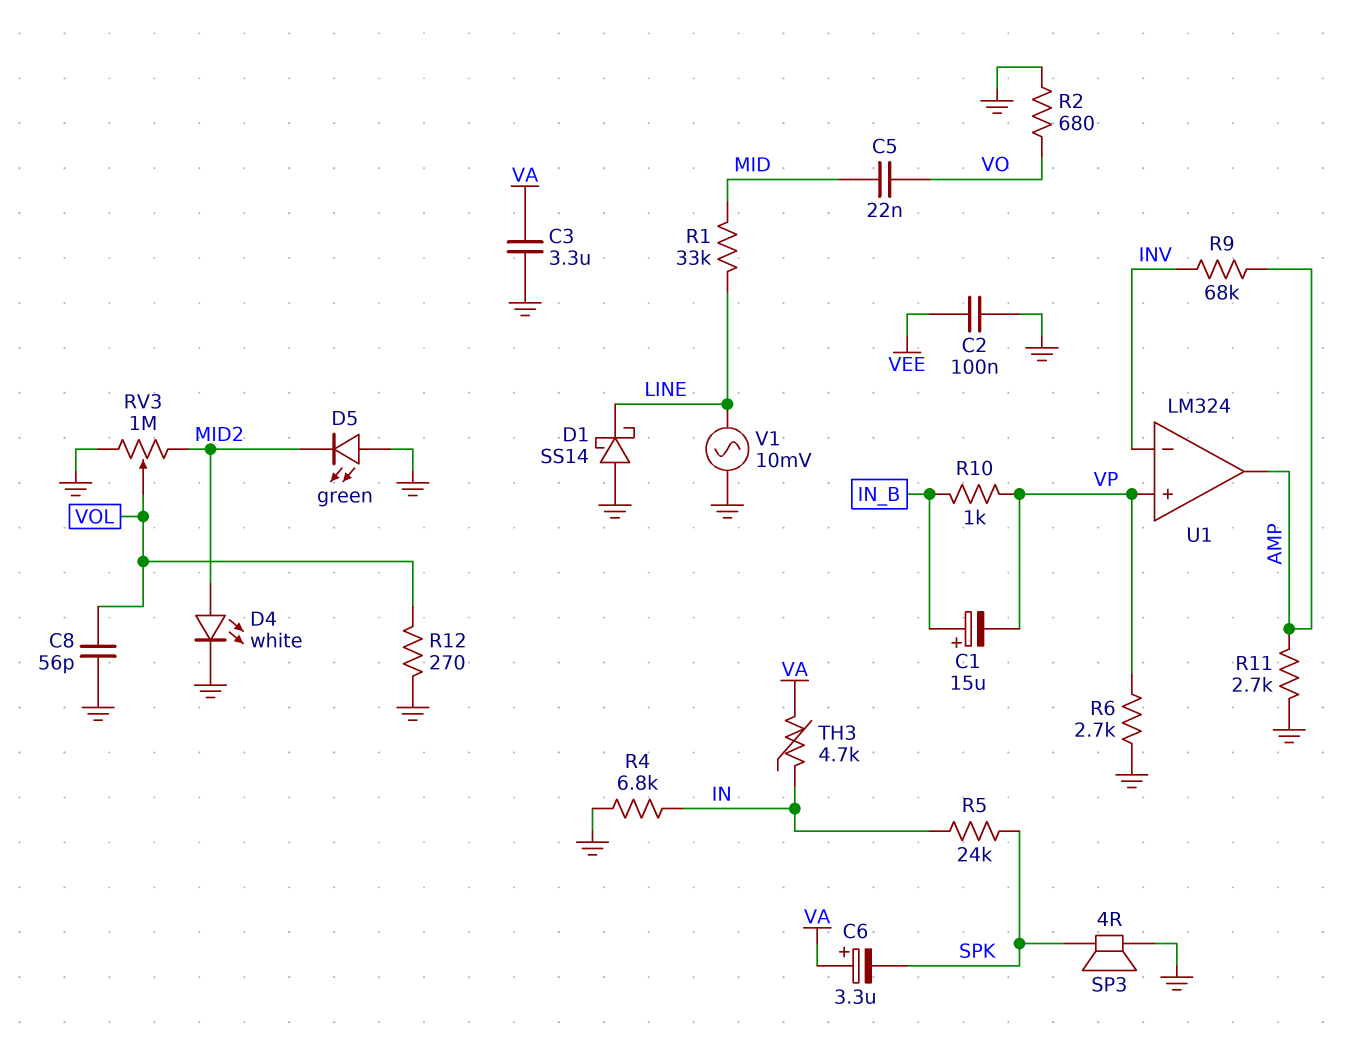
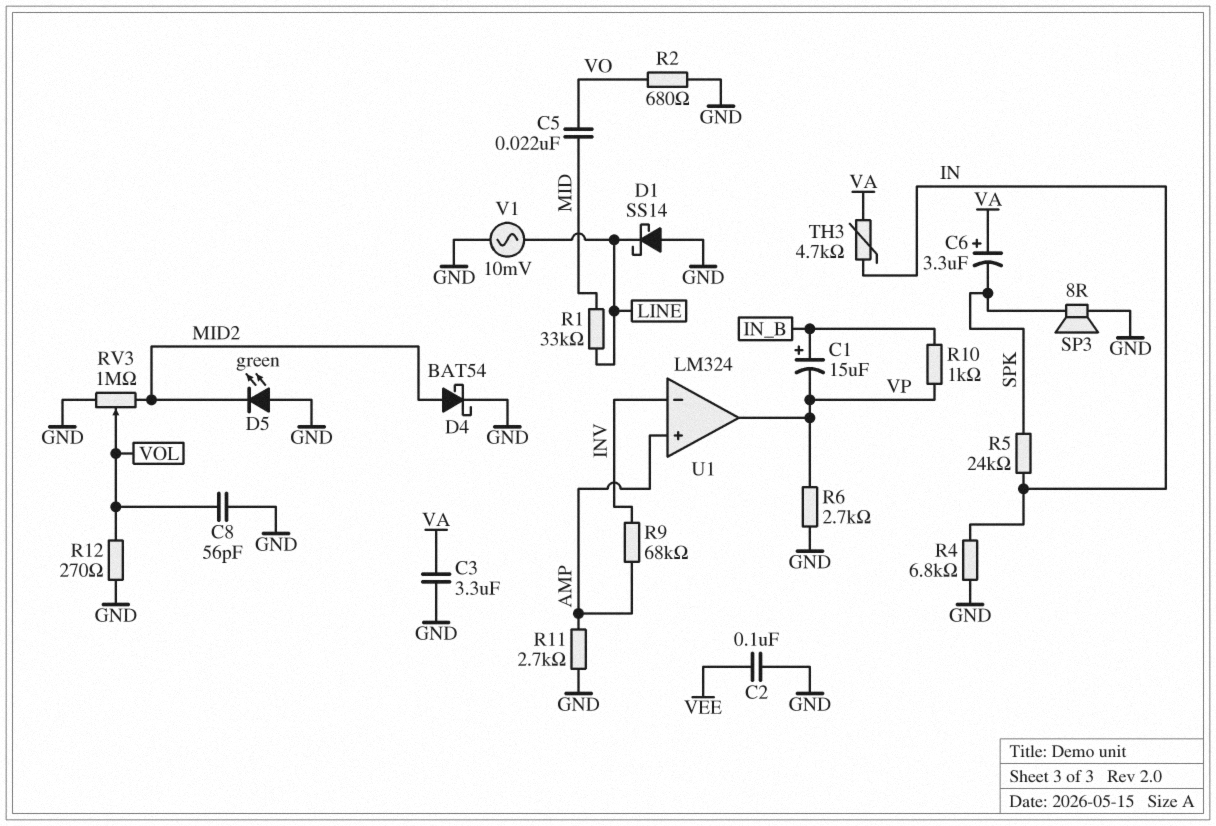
D4: LED white (A MID2, K GND) -> schottky BAT54 (A MID2, K GND)
SP3: speaker 4R (GND, SPK) -> speaker 8R (GND, SPK)
U1 pin in+: VP -> AMP
U1 pin out: AMP -> VP

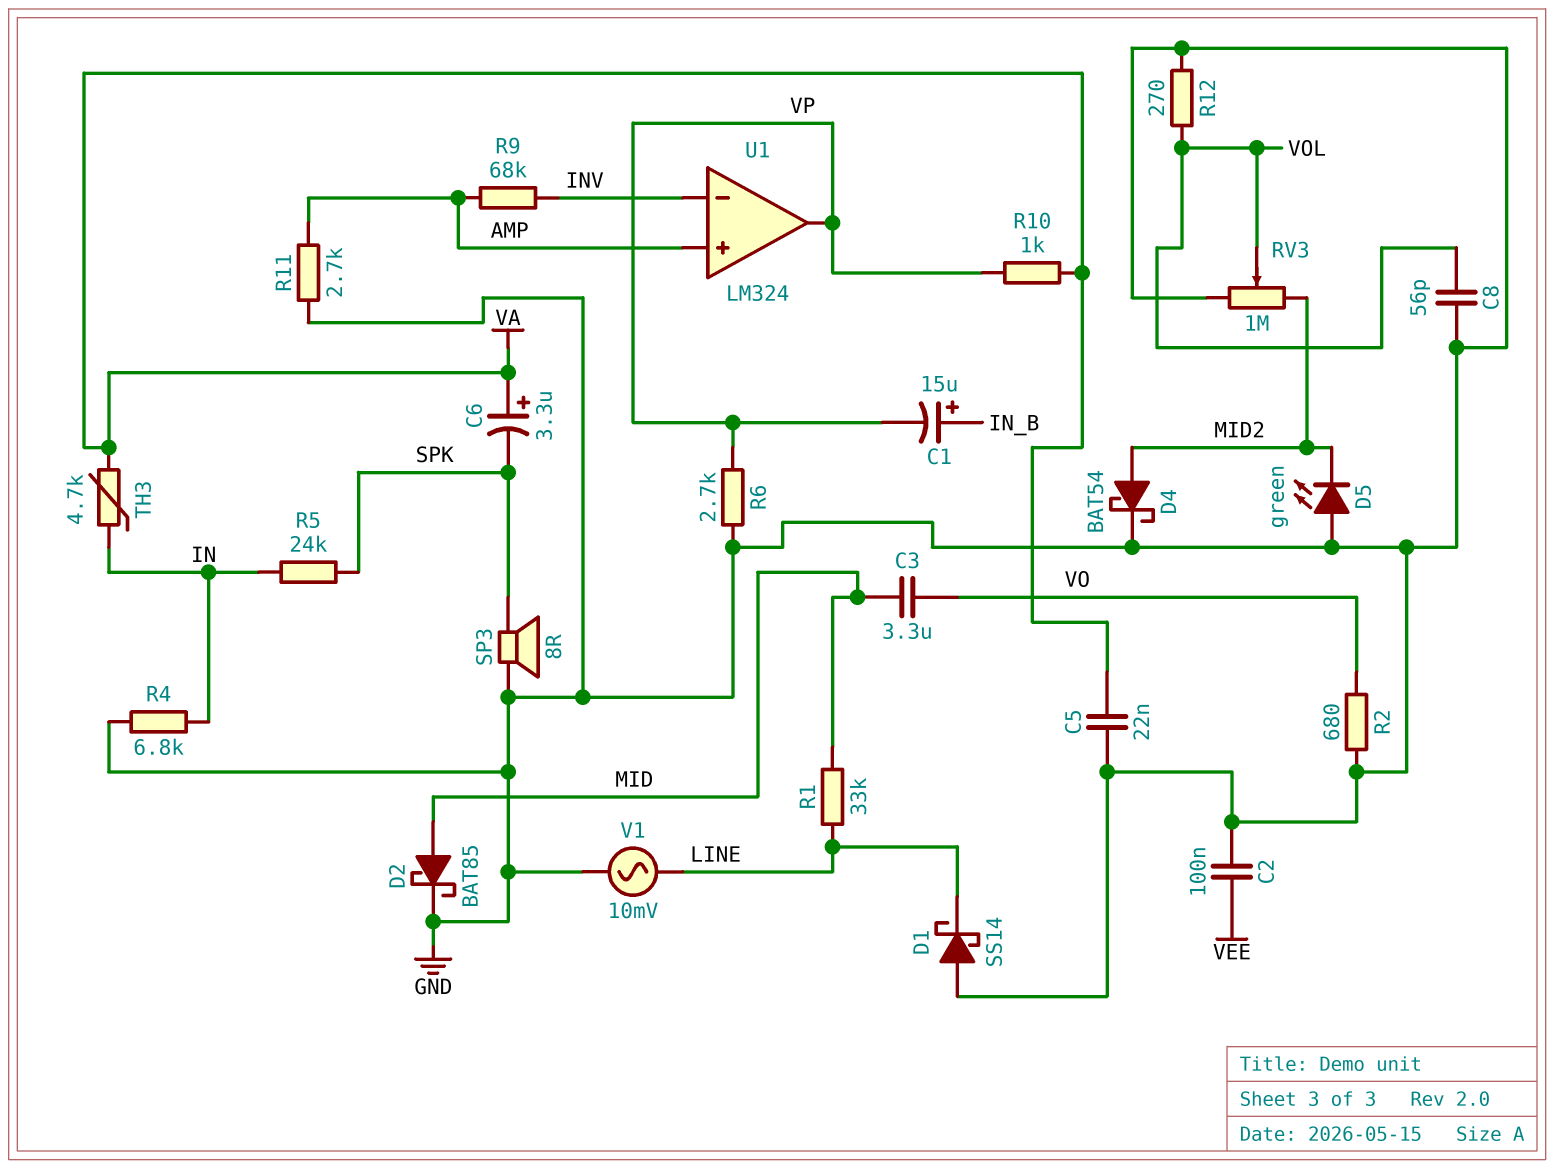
C3: 3.3uF (GND, VA) -> 3.3uF (MID, VO)
C5: 22nF (MID, VO) -> 22nF (GND, VA)
D2: none -> schottky BAT85 (A MID, K GND)
R10: 1k (IN_B, VP) -> 1k (VA, VP)

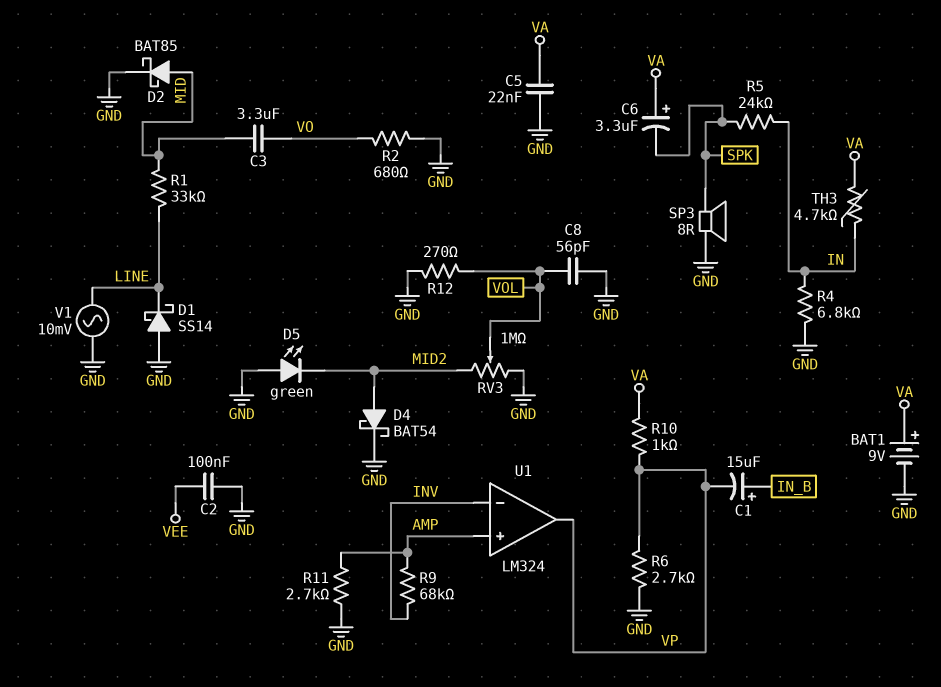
BAT1: none -> 9V (plus VA, minus GND)

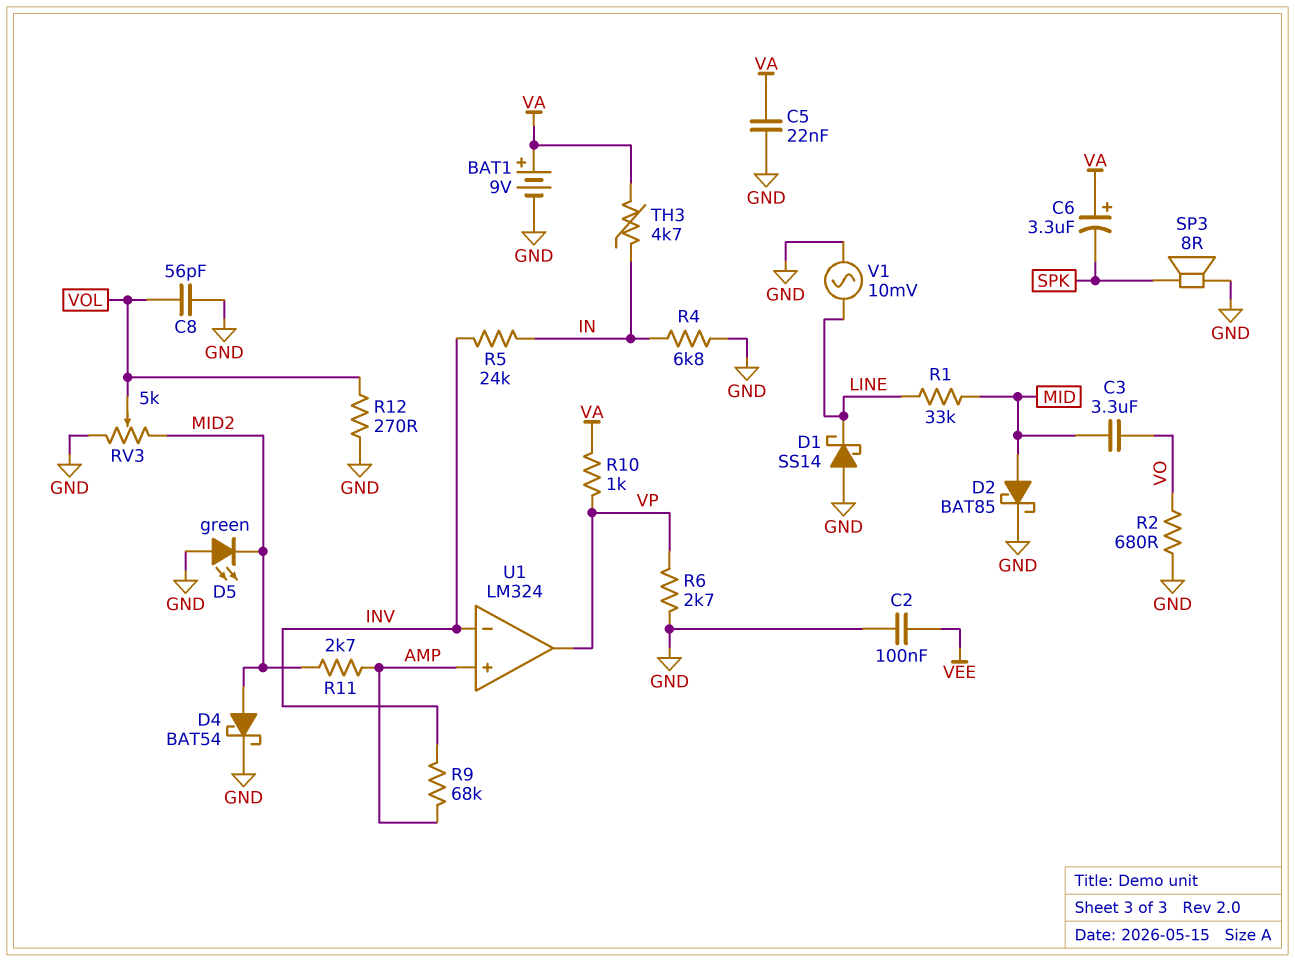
C1: 15uF (plus IN_B, minus VP) -> none
R5: 24k (IN, SPK) -> 24k (IN, INV)
R11: 2.7k (AMP, GND) -> 2.7k (AMP, MID2)
RV3: 1M (GND, MID2, wiper VOL) -> 5k (GND, MID2, wiper VOL)

